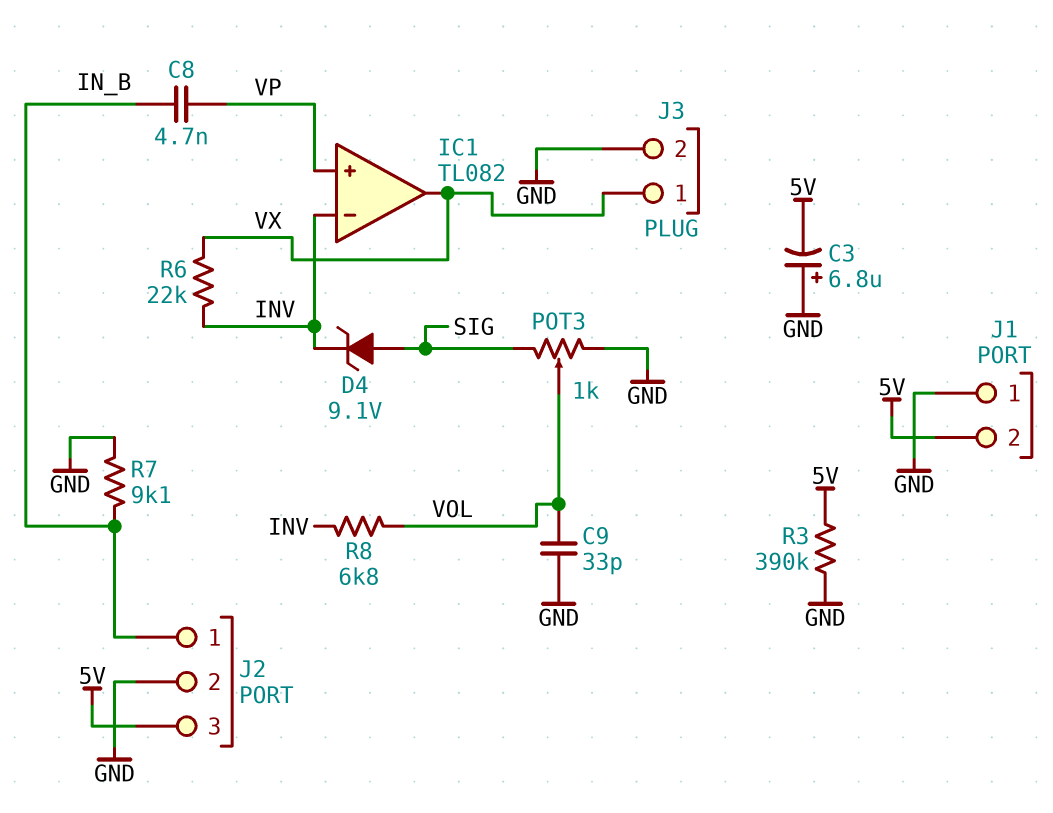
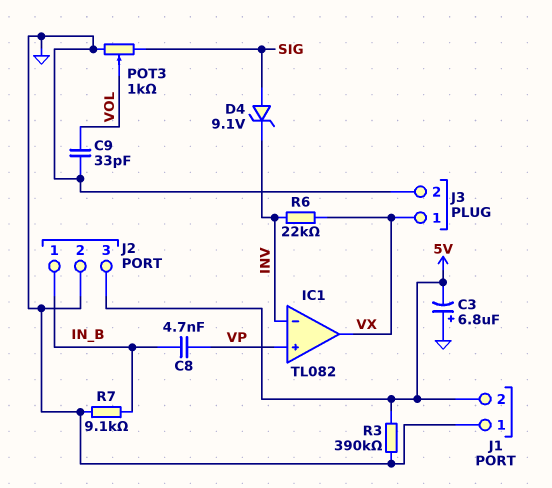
R8: 6.8k (INV, VOL) -> none

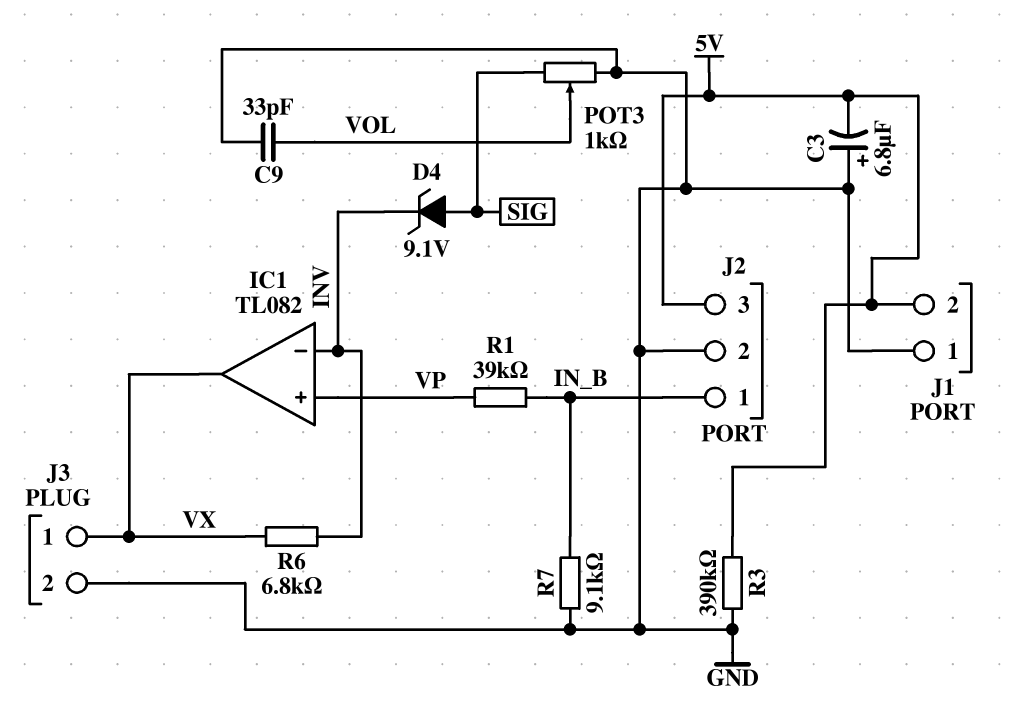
C8: 4.7nF (IN_B, VP) -> none
R1: none -> 39k (IN_B, VP)
R6: 22k (INV, VX) -> 6.8k (INV, VX)

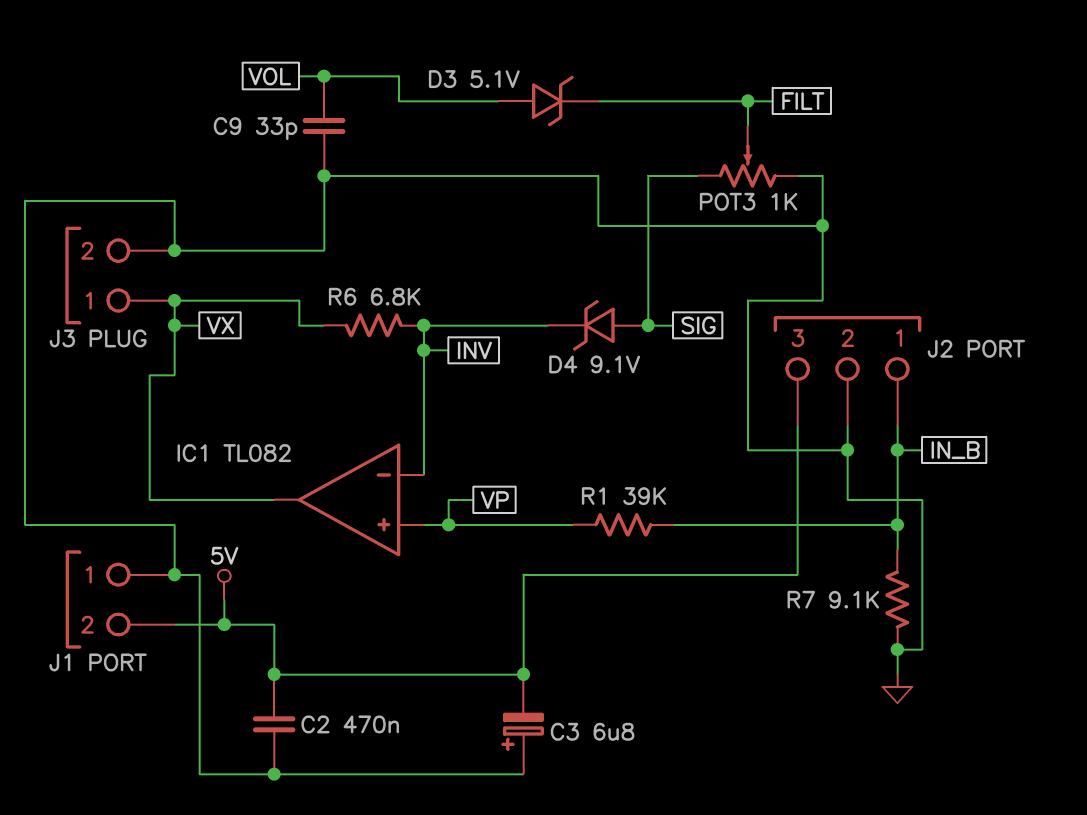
C2: none -> 470nF (5V, GND)
D3: none -> zener 5.1V (A VOL, K FILT)
POT3: 1k (GND, SIG, wiper VOL) -> 1k (GND, SIG, wiper FILT)
R3: 390k (5V, GND) -> none

